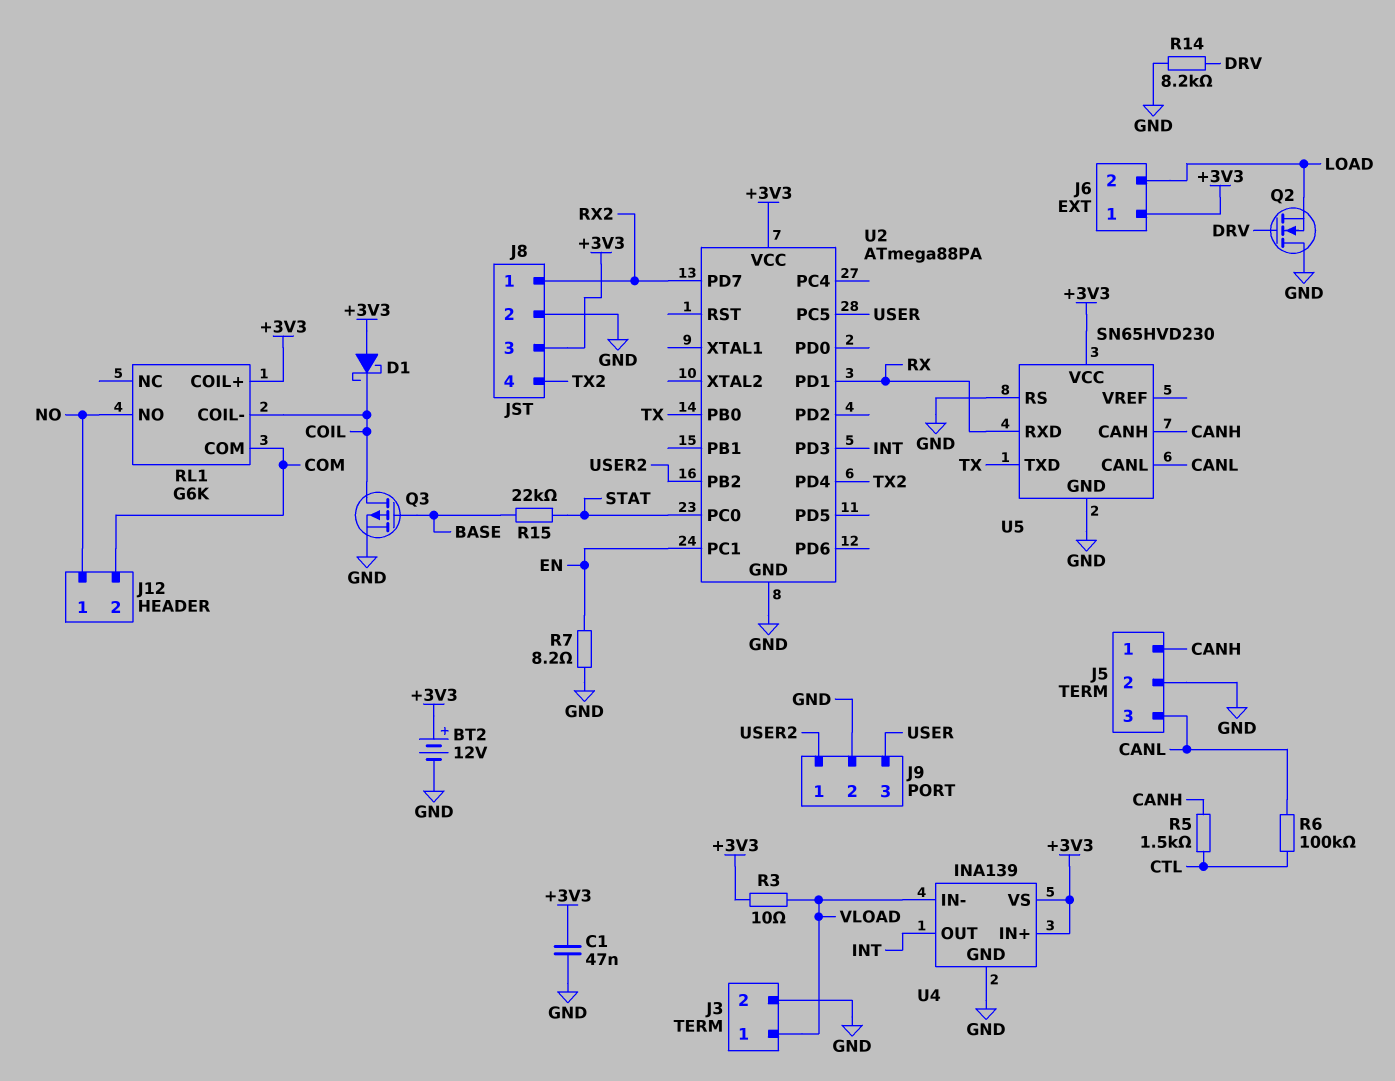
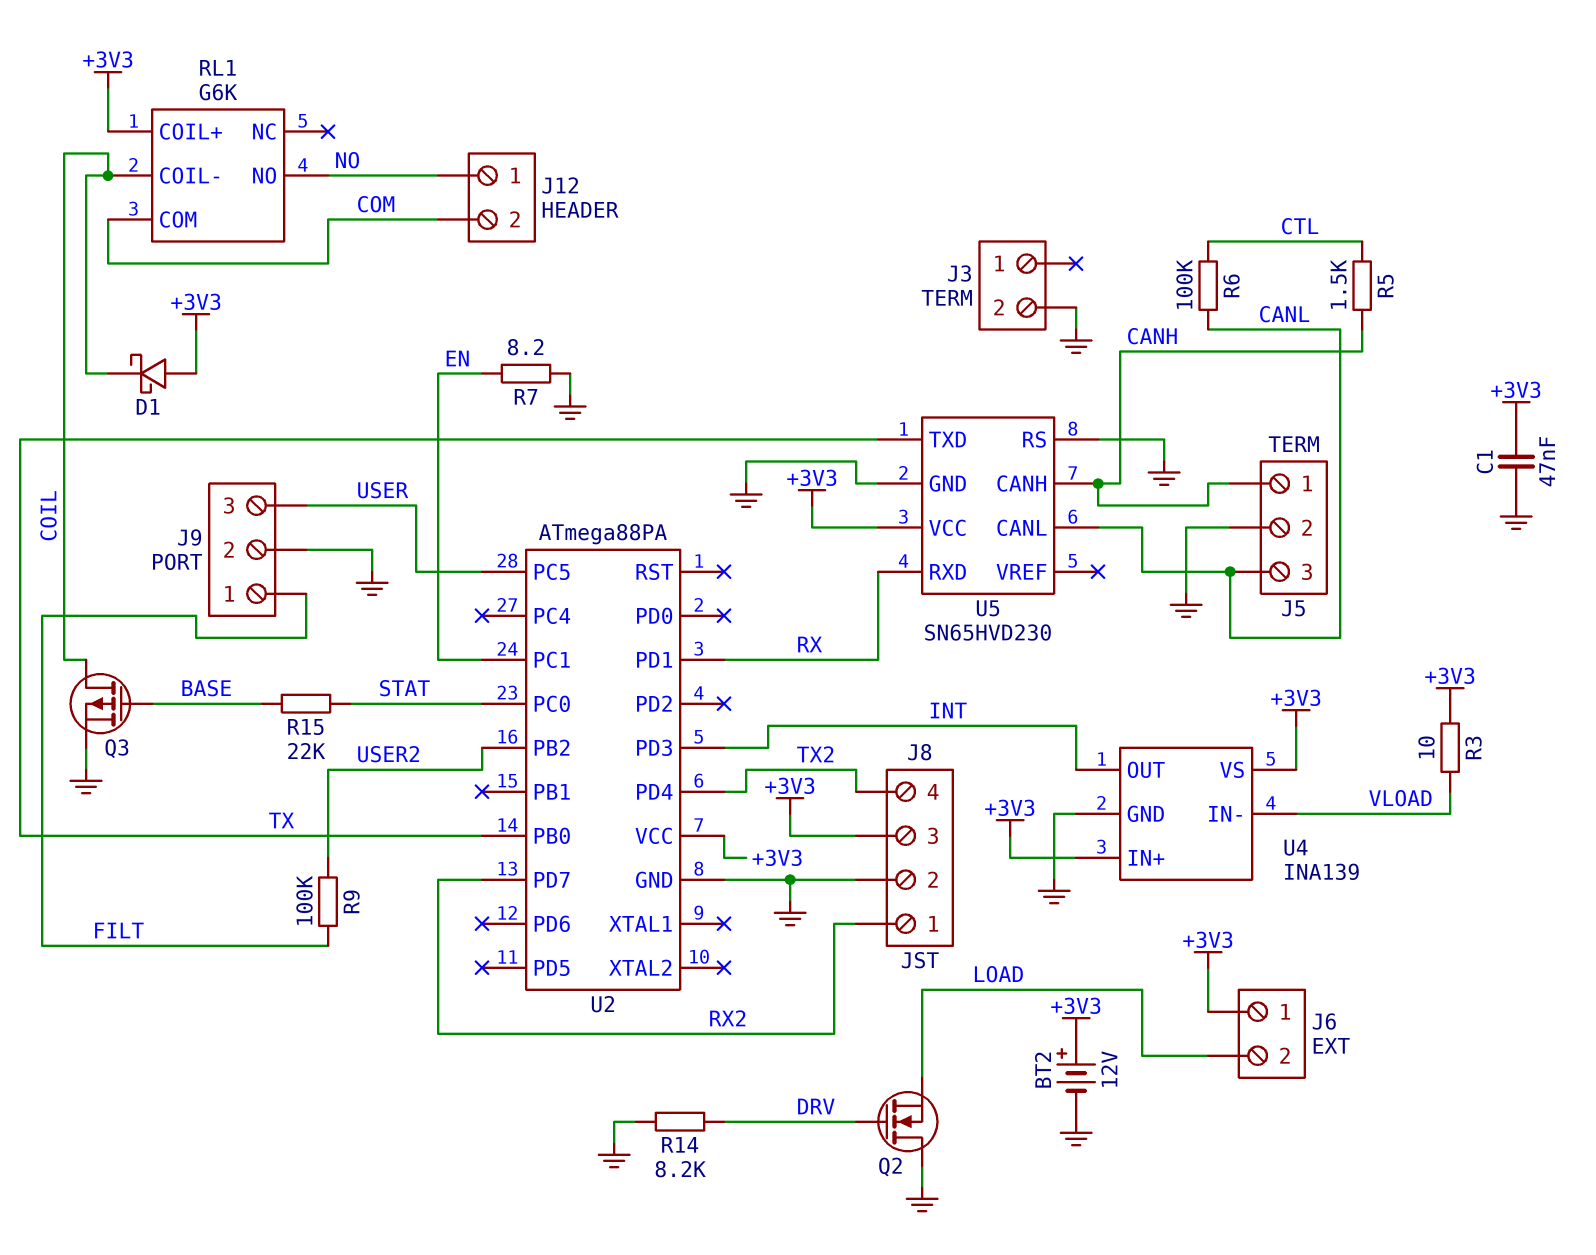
J3 pin 1: VLOAD -> none
J9 pin 1: USER2 -> FILT
R9: none -> 100k (FILT, USER2)

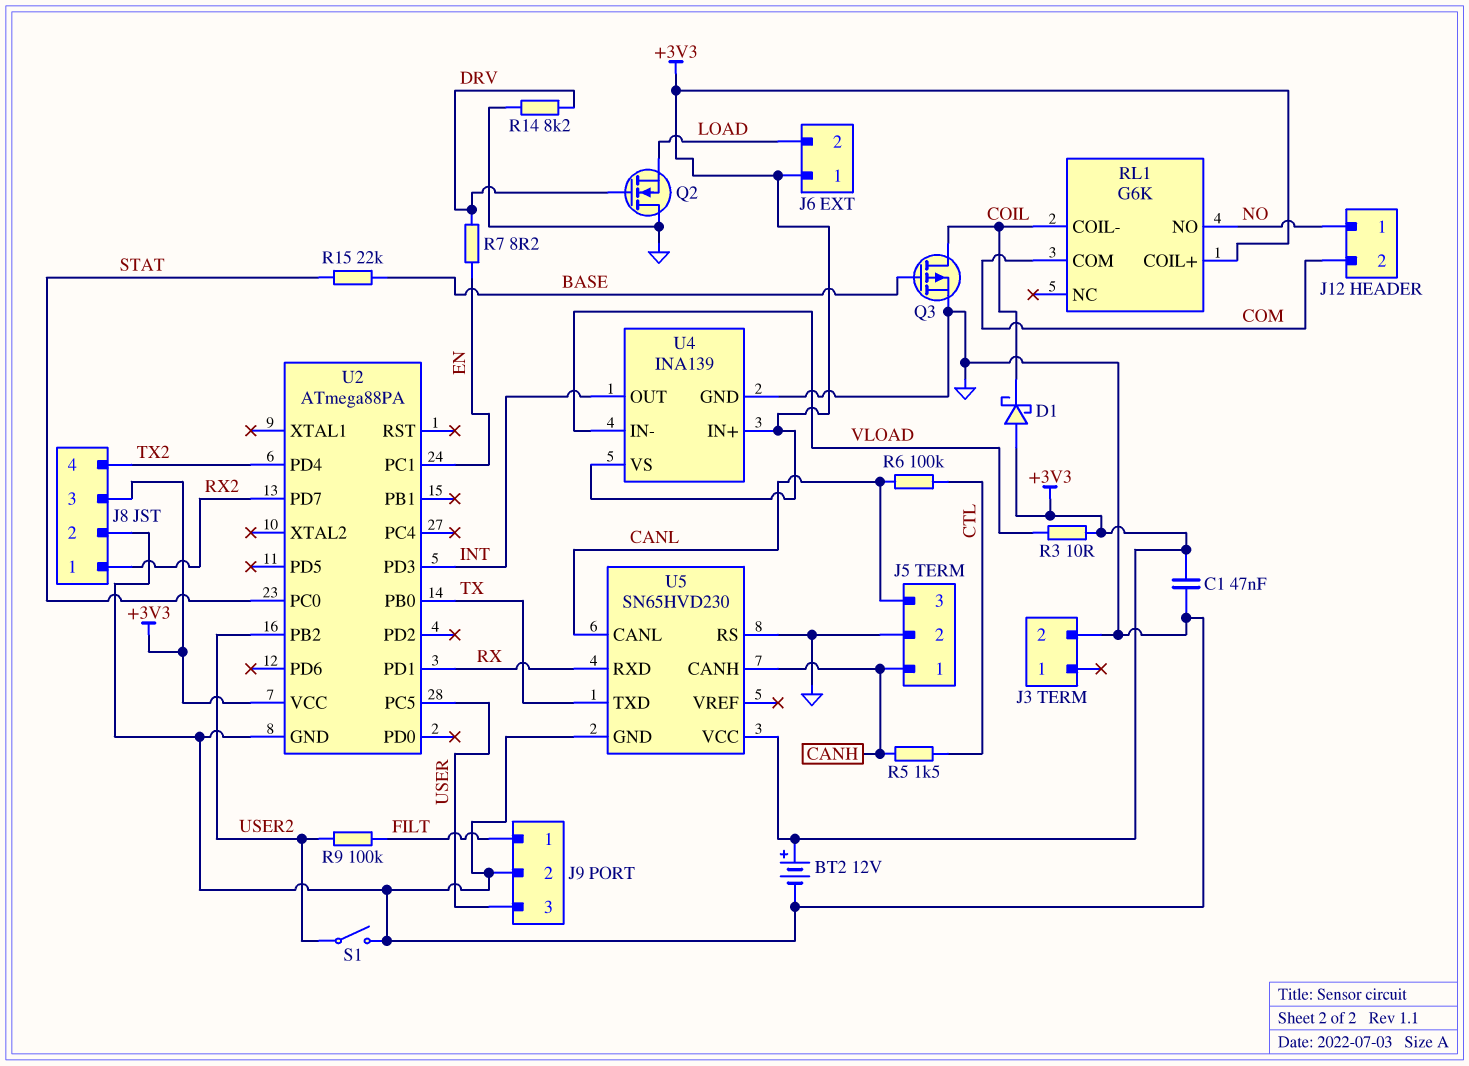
R7: 8.2 (EN, GND) -> 8.2 (DRV, EN)
S1: none -> switch (GND, USER2)

